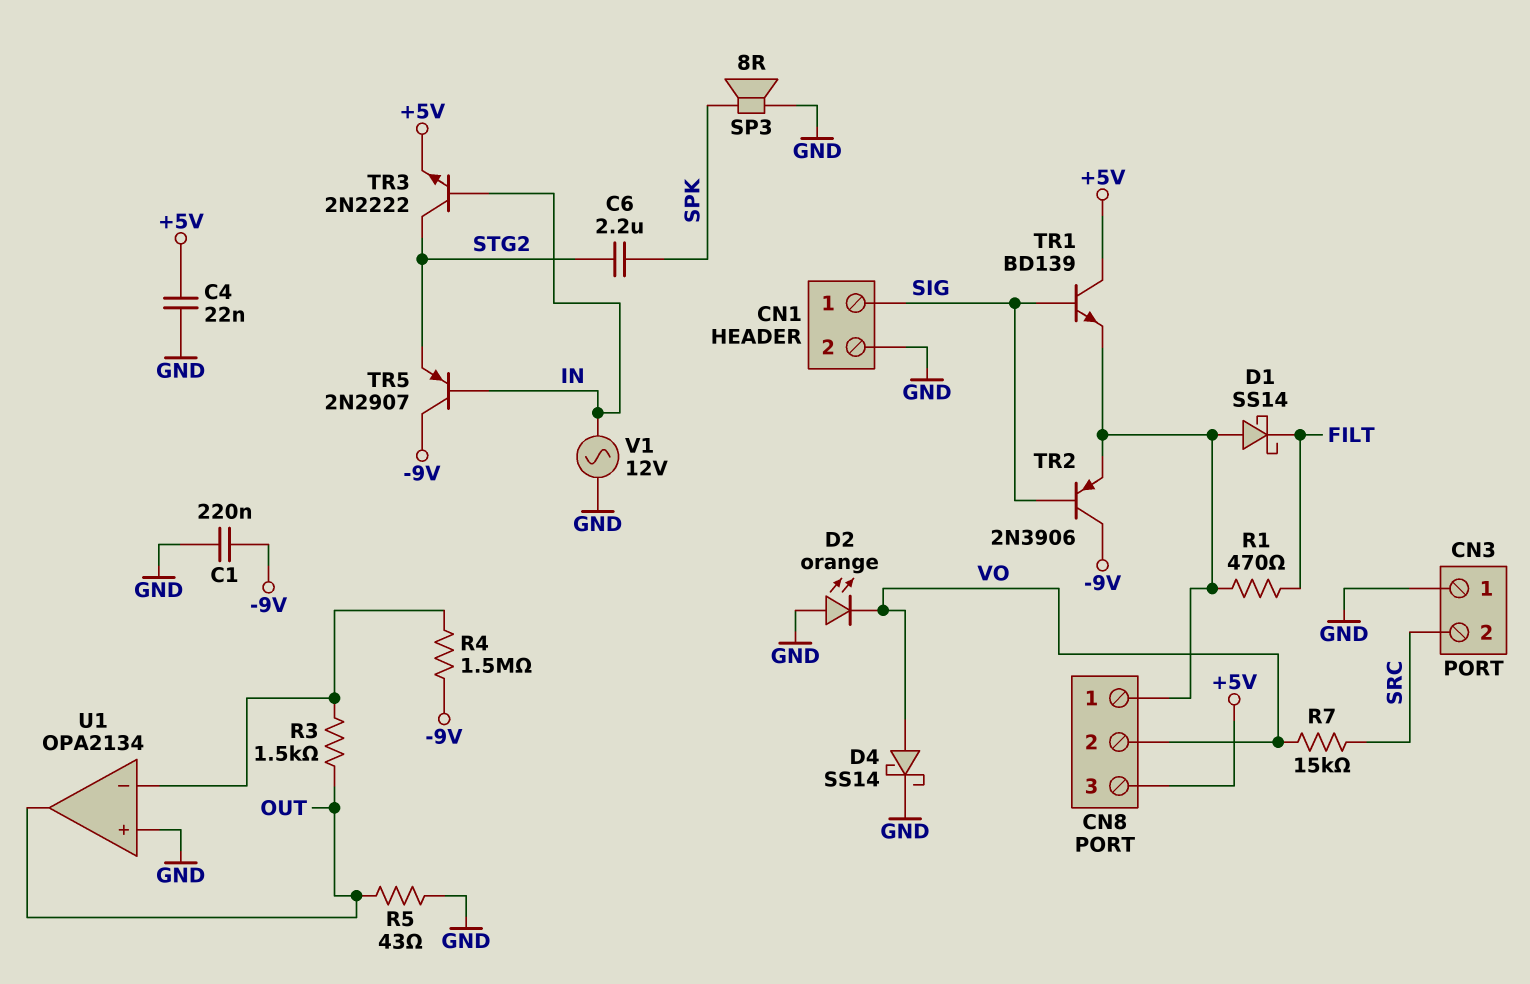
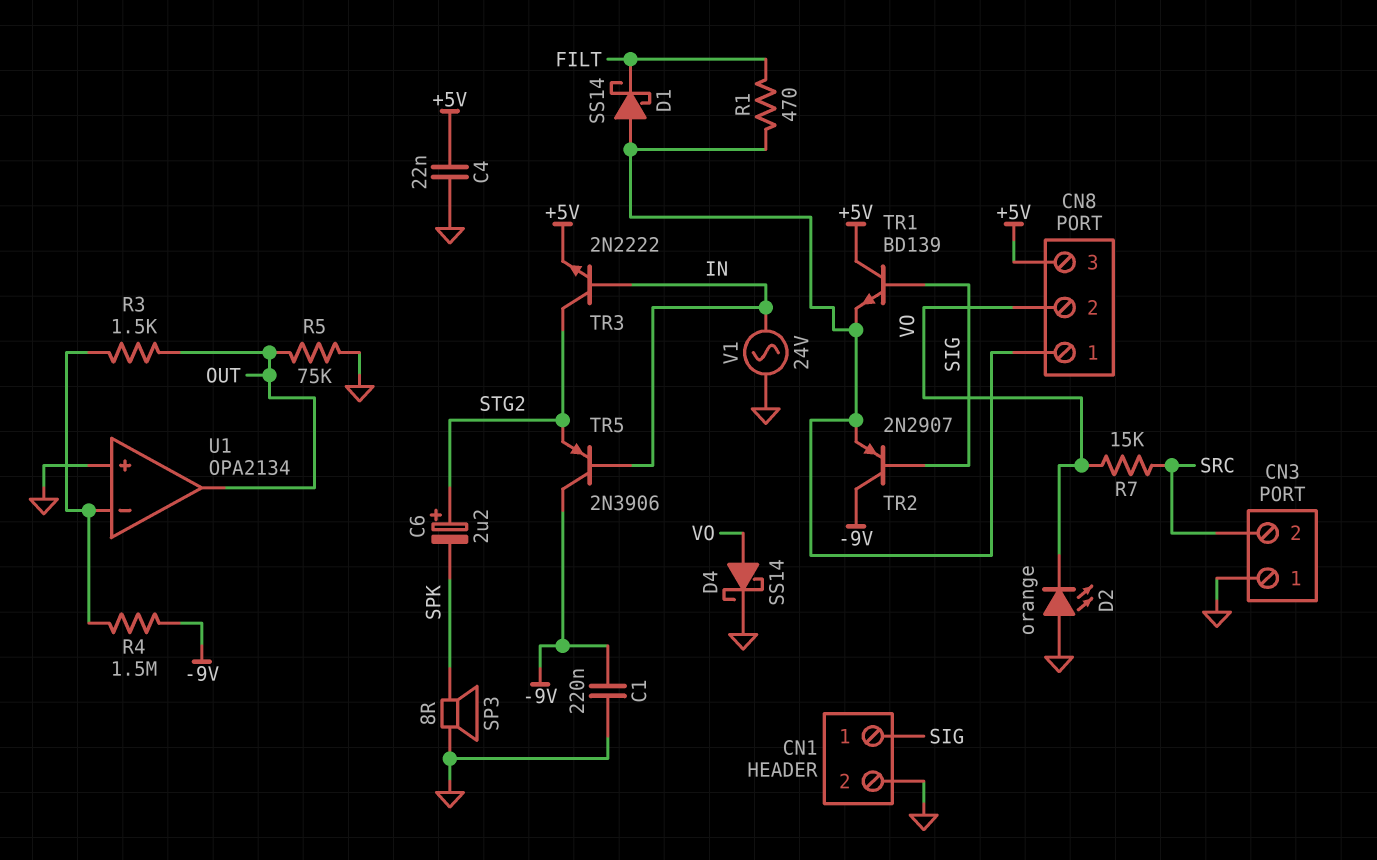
C6: 2.2uF (SPK, STG2) -> 2.2uF (plus STG2, minus SPK)
R5: 43 (GND, OUT) -> 75k (GND, OUT)
TR2: PNP 2N3906 (B SIG, C -9V, E CN8/1) -> PNP 2N2907 (B SIG, C -9V, E CN8/1)
TR5: PNP 2N2907 (B IN, C -9V, E STG2) -> PNP 2N3906 (B IN, C -9V, E STG2)
V1: AC 12V (GND, IN) -> AC 24V (GND, IN)

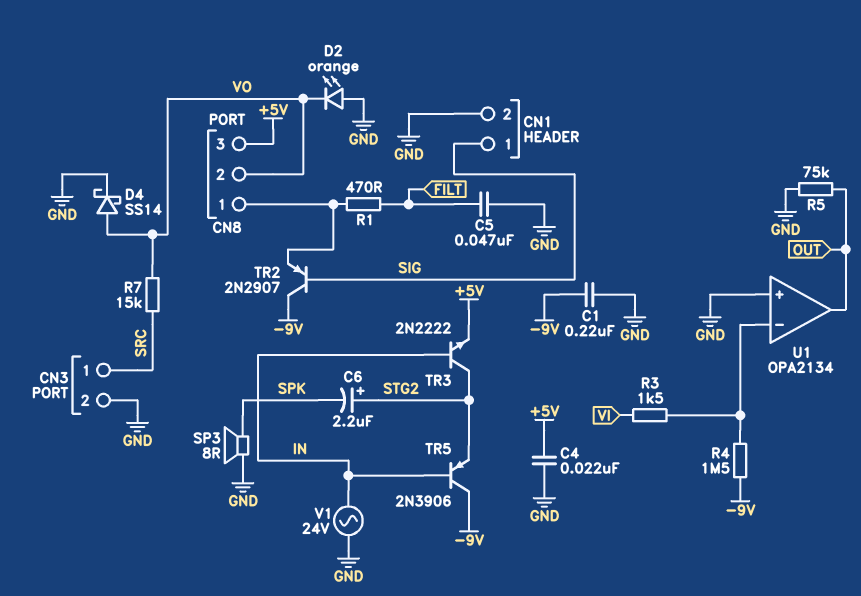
C5: none -> 47nF (FILT, GND)
CN3 pin 1: GND -> SRC
CN3 pin 2: SRC -> GND
D1: schottky SS14 (A CN8/1, K FILT) -> none
R3: 1.5k (OUT, U1/in-) -> 1.5k (U1/in-, VI)
TR1: NPN BD139 (B SIG, C +5V, E CN8/1) -> none

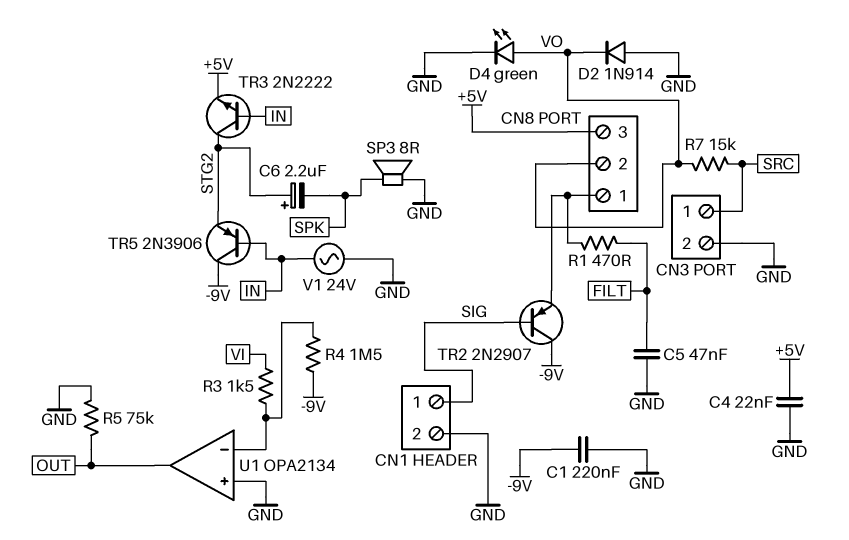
D2: LED orange (A GND, K VO) -> diode 1N914 (A GND, K VO)
D4: schottky SS14 (A VO, K GND) -> LED green (A VO, K GND)

